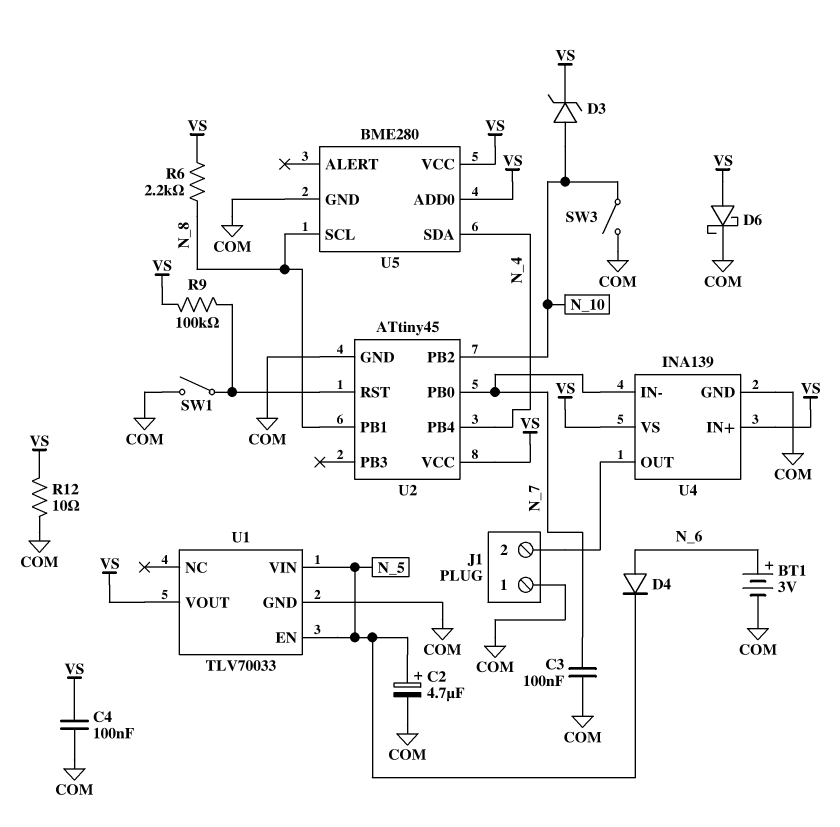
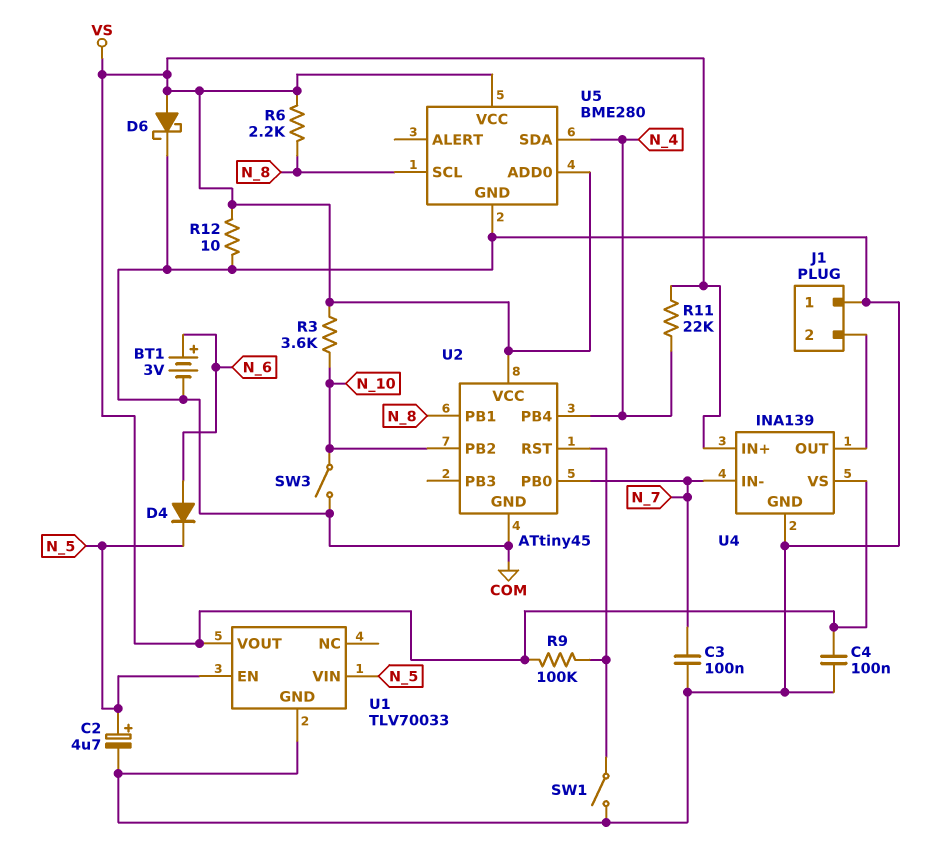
D3: zener (A N_10, K VS) -> none
R3: none -> 3.6k (N_10, VS)
R11: none -> 22k (N_4, VS)

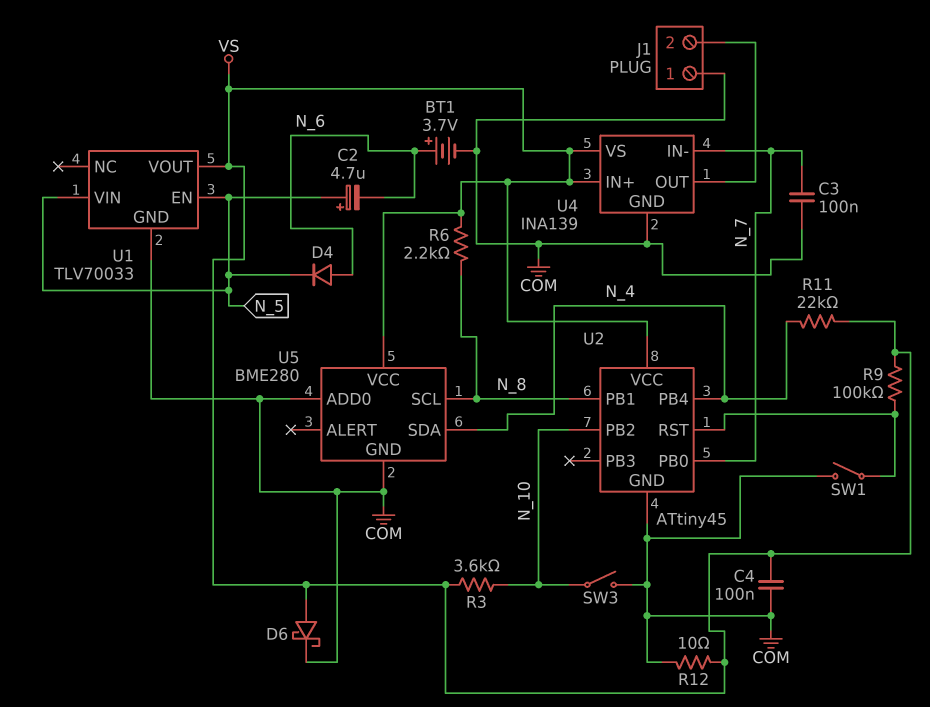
BT1: 3V (plus N_6, minus COM) -> 3.7V (plus N_6, minus COM)
C2: 4.7uF (plus N_5, minus COM) -> 4.7uF (plus N_5, minus N_6)
U5 pin ADD0: VS -> COM

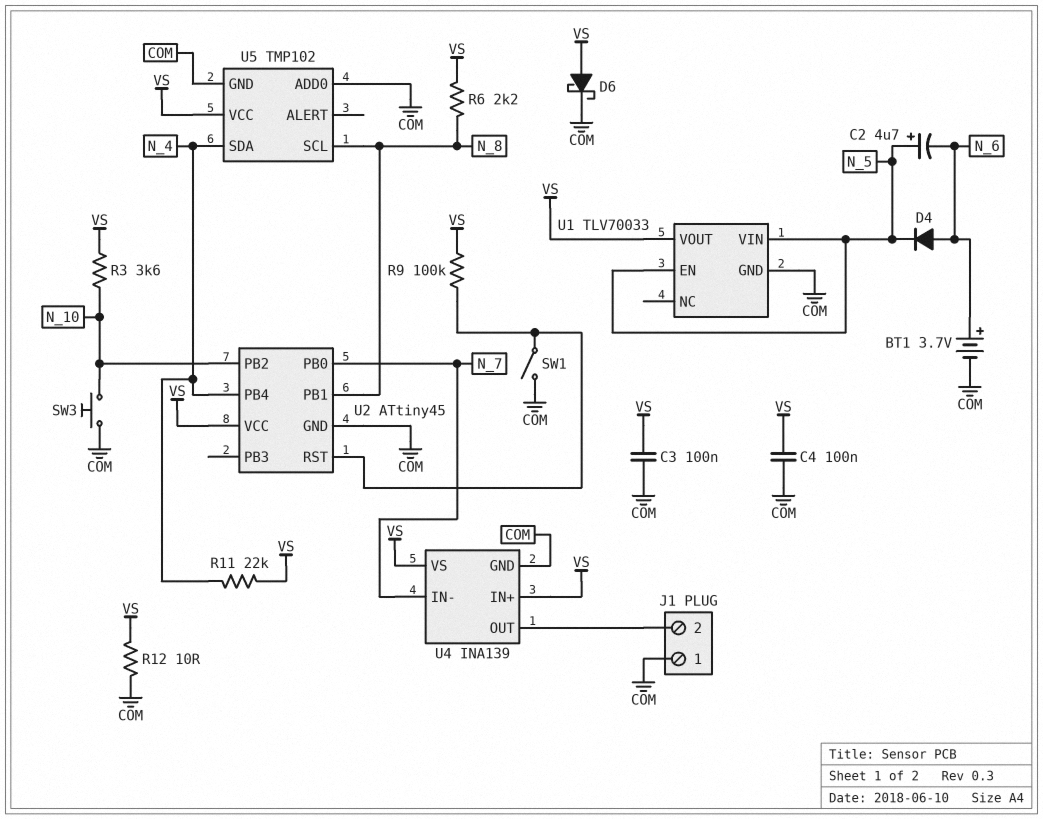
C3: 100nF (COM, N_7) -> 100nF (COM, VS)
SW3: switch (COM, N_10) -> button (COM, N_10)
U5: BME280 -> TMP102

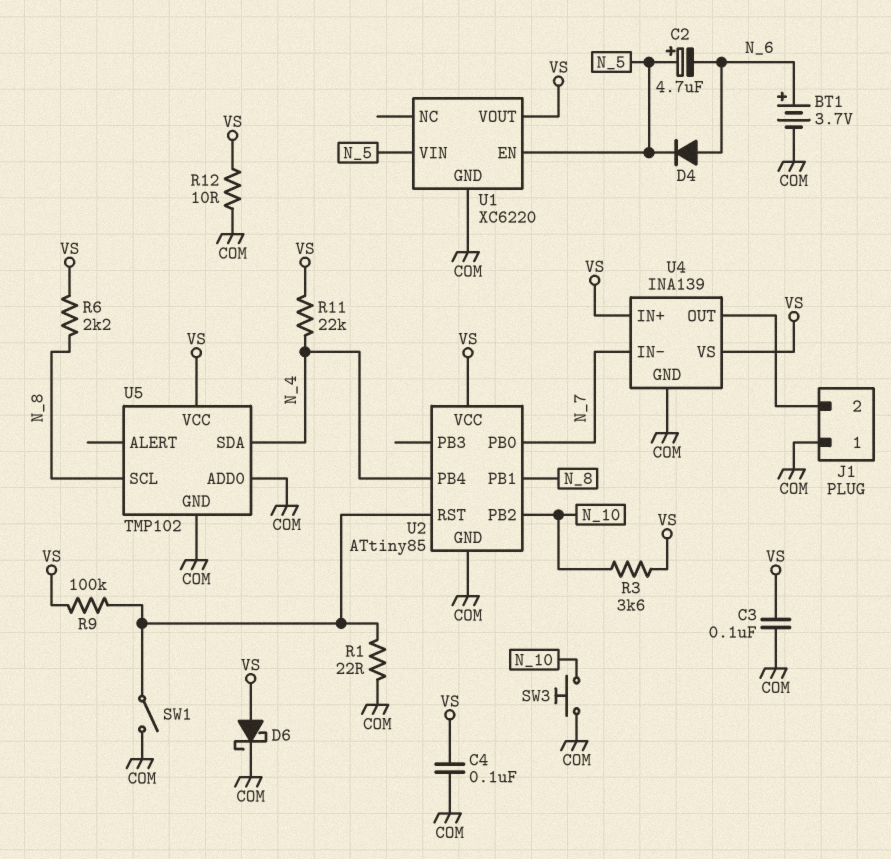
R1: none -> 22 (COM, U2/RST)
U1: TLV70033 -> XC6220
U2: ATtiny45 -> ATtiny85

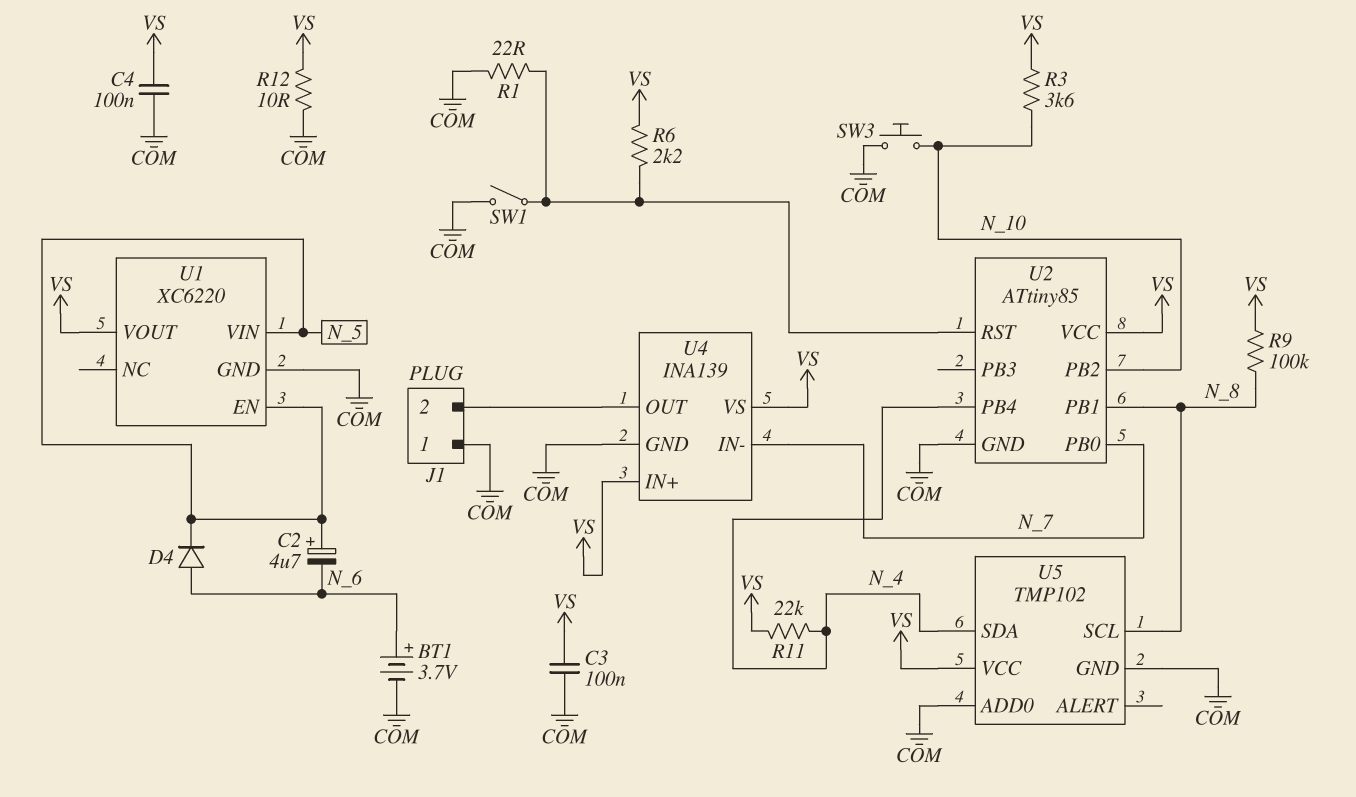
D6: schottky (A VS, K COM) -> none
R6: 2.2k (N_8, VS) -> 2.2k (U2/RST, VS)
R9: 100k (U2/RST, VS) -> 100k (N_8, VS)

